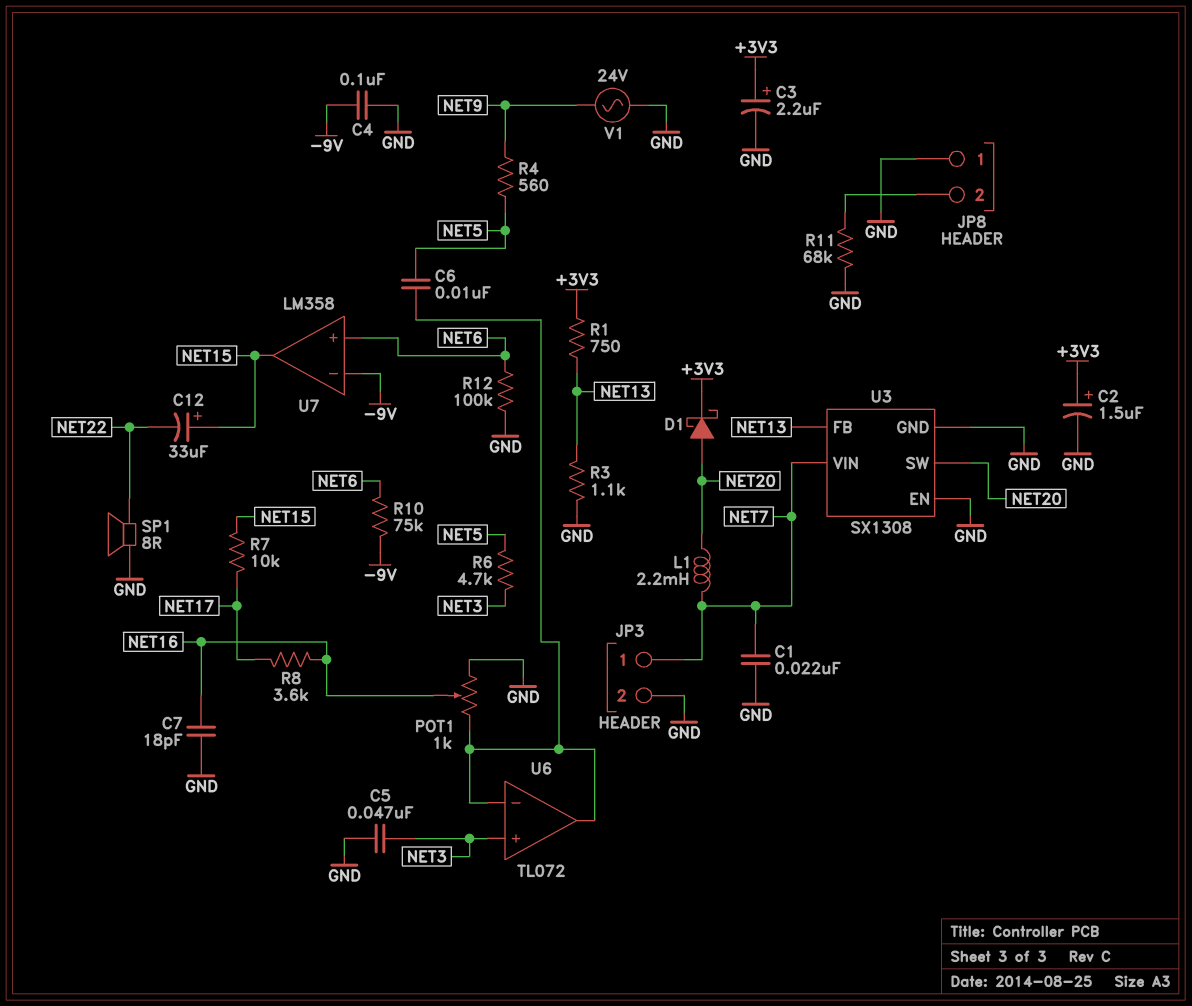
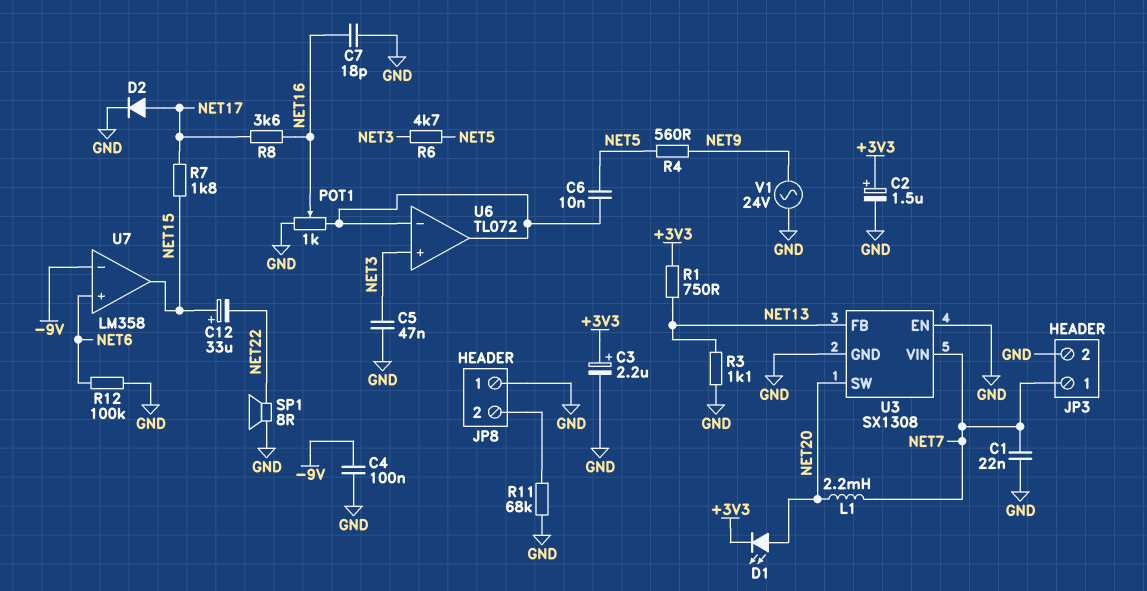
D1: schottky (A NET20, K +3V3) -> LED (A NET20, K +3V3)
D2: none -> diode (A NET17, K GND)
R7: 10k (NET15, NET17) -> 1.8k (NET15, NET17)
R10: 75k (-9V, NET6) -> none

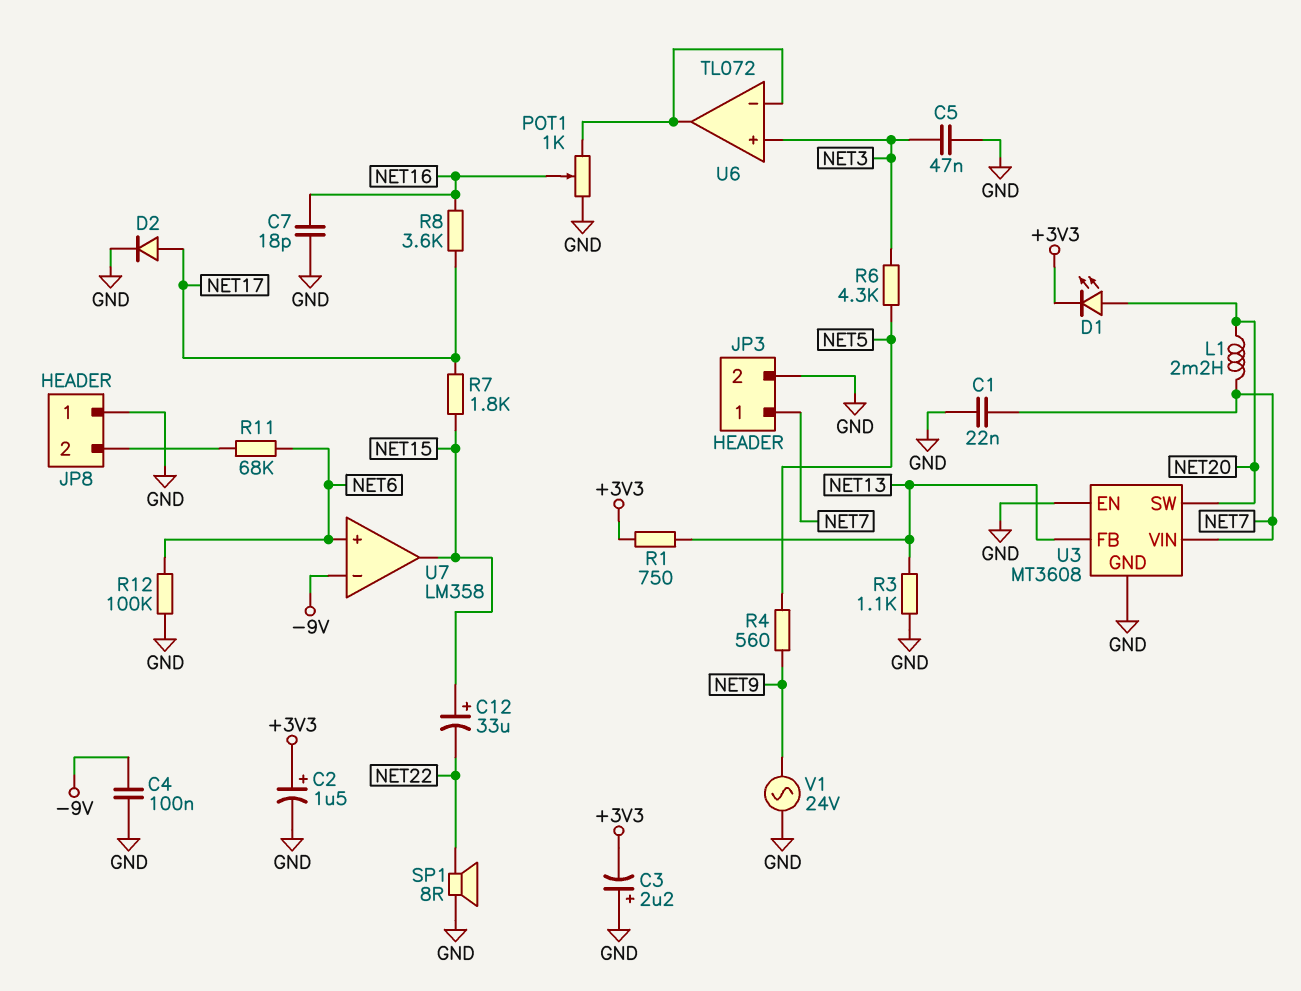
C3: 2.2uF (plus +3V3, minus GND) -> 2.2uF (plus GND, minus +3V3)
C6: 10nF (NET5, U6/in-) -> none
R6: 4.7k (NET3, NET5) -> 4.3k (NET3, NET5)
R11: 68k (GND, JP8/2) -> 68k (JP8/2, NET6)
U3: SX1308 -> MT3608

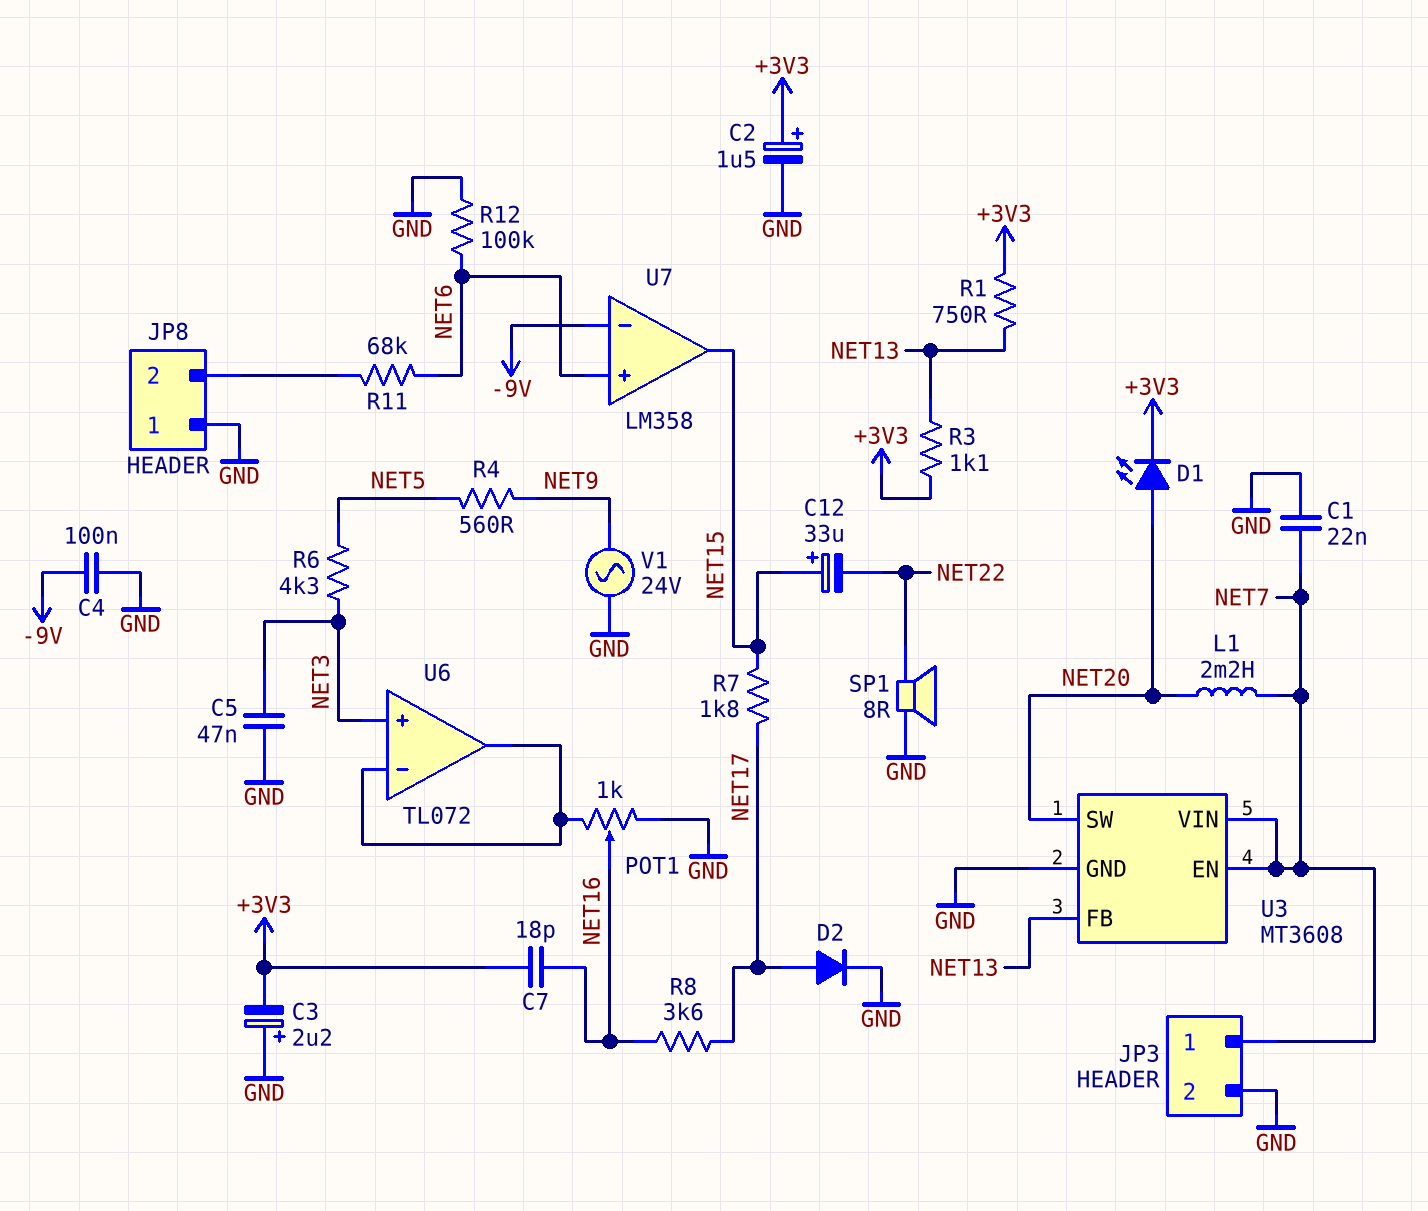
C7: 18pF (GND, NET16) -> 18pF (+3V3, NET16)
R3: 1.1k (GND, NET13) -> 1.1k (+3V3, NET13)
U3 pin EN: GND -> NET7

